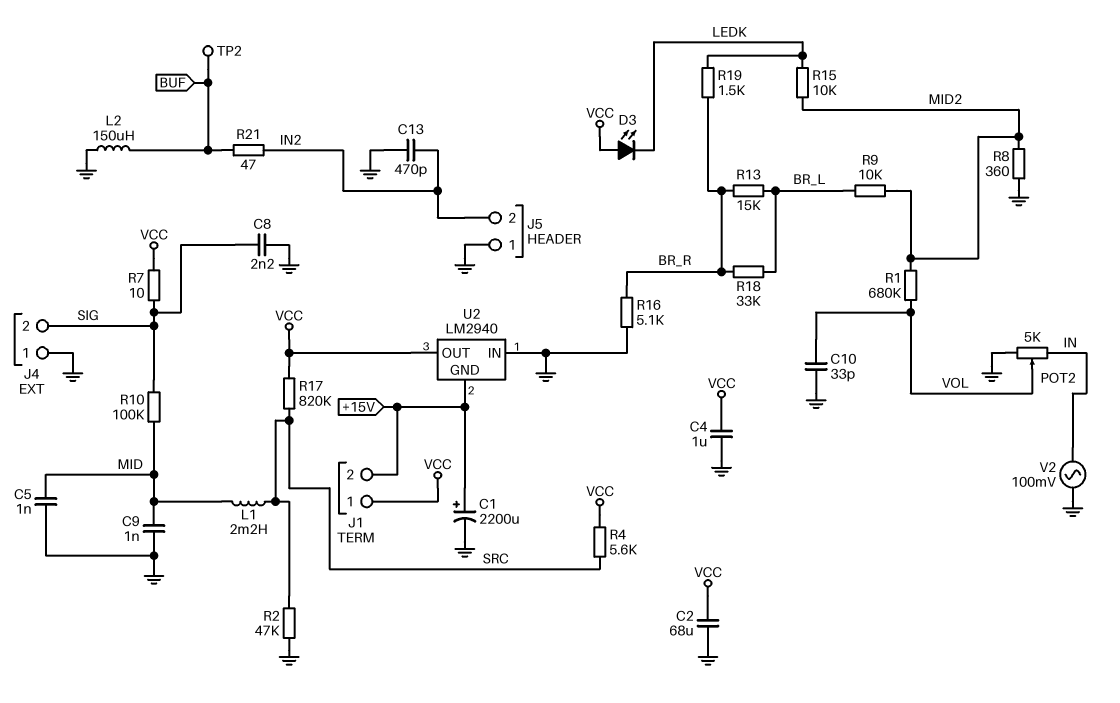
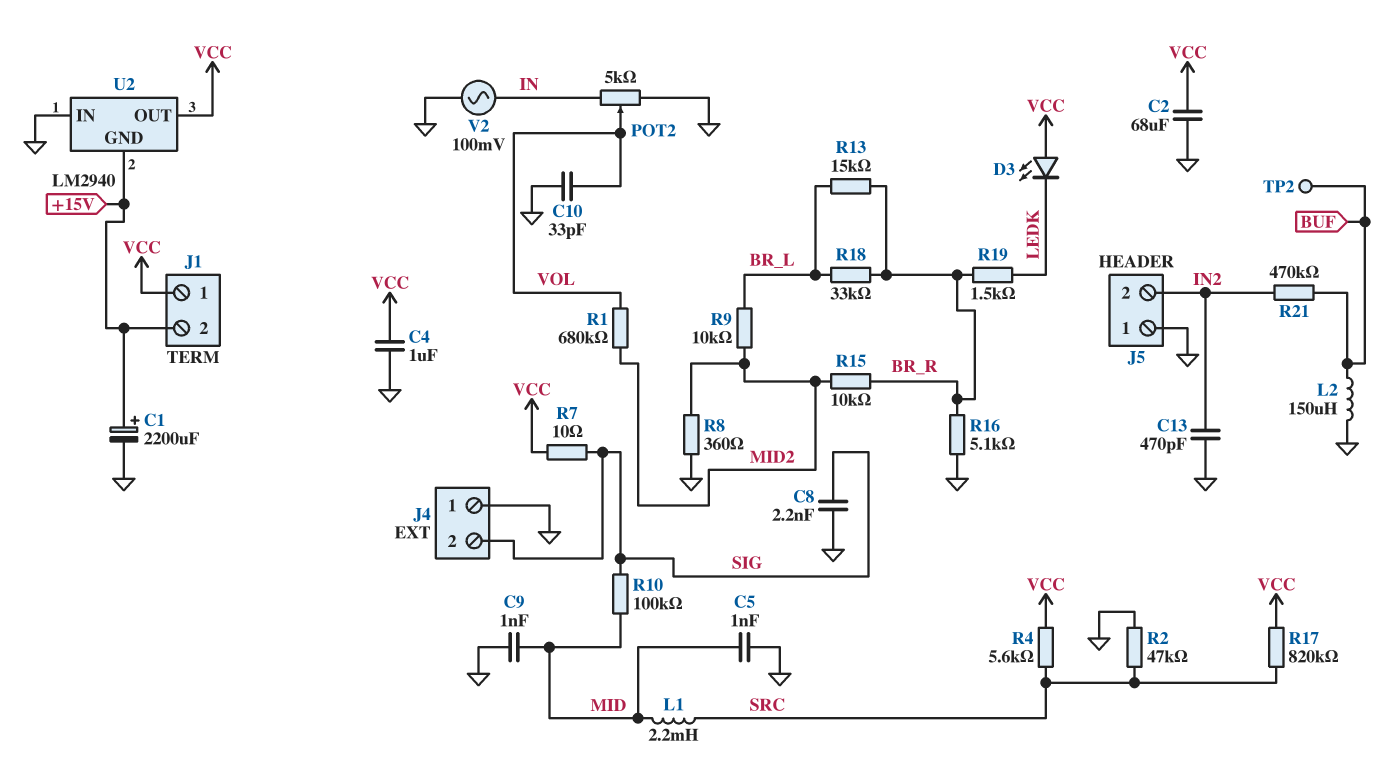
R15: 10k (LEDK, MID2) -> 10k (BR_R, MID2)
R21: 47 (BUF, IN2) -> 470k (BUF, IN2)

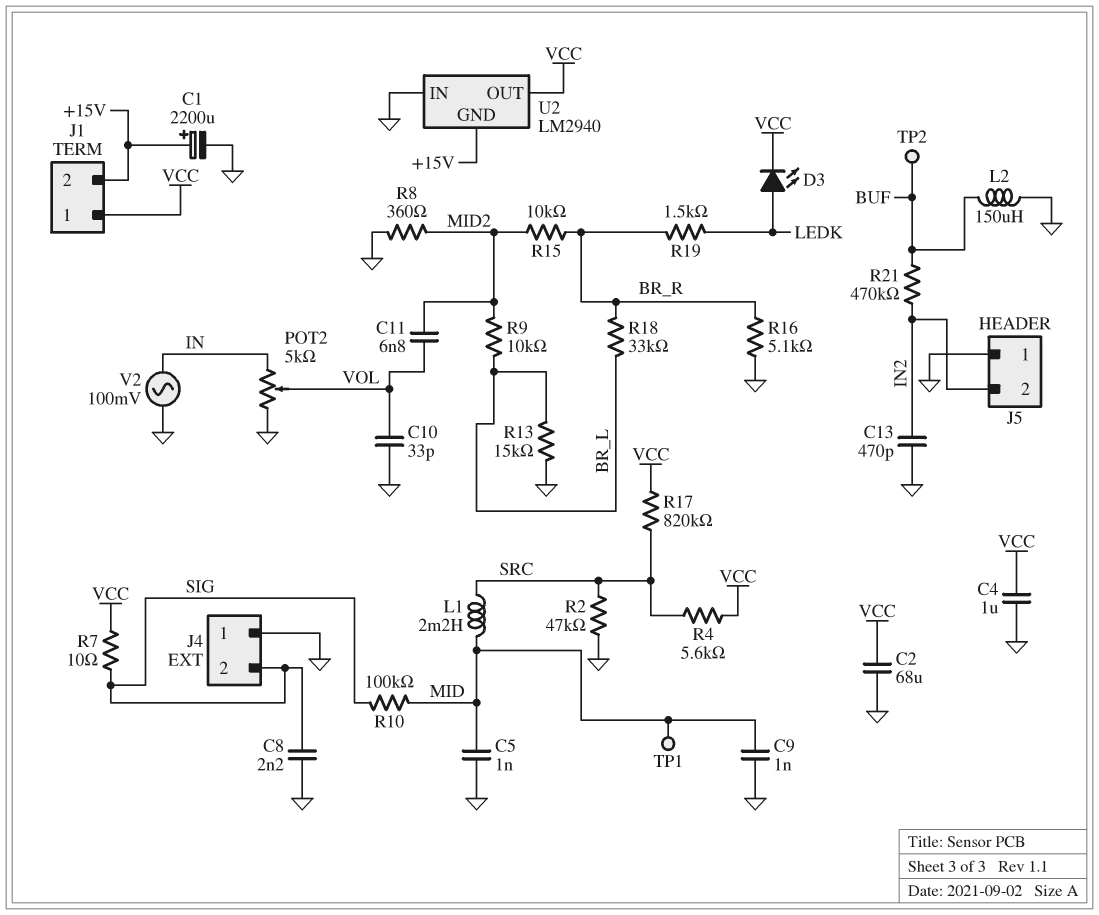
C11: none -> 6.8nF (MID2, VOL)
D3: LED (A VCC, K LEDK) -> LED (A LEDK, K VCC)
R1: 680k (MID2, VOL) -> none
R13: 15k (BR_L, BR_R) -> 15k (BR_L, GND)
TP1: none -> test point (MID)

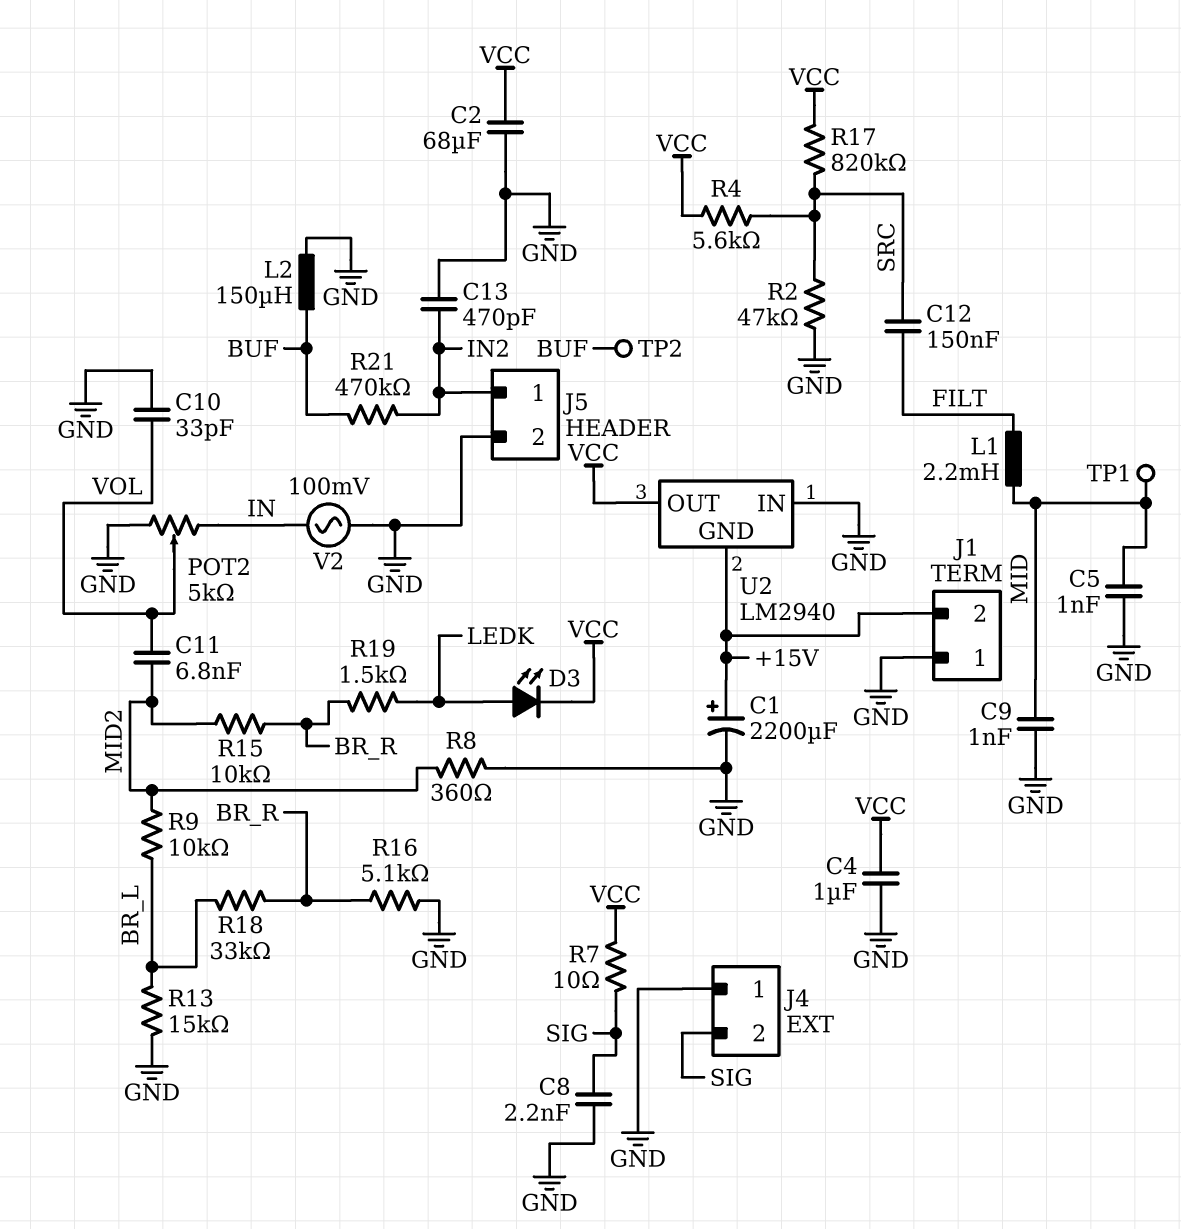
C12: none -> 150nF (FILT, SRC)
J1 pin 1: VCC -> GND
J5 pin 1: GND -> IN2
J5 pin 2: IN2 -> GND
L1: 2.2mH (MID, SRC) -> 2.2mH (FILT, MID)
R10: 100k (MID, SIG) -> none

